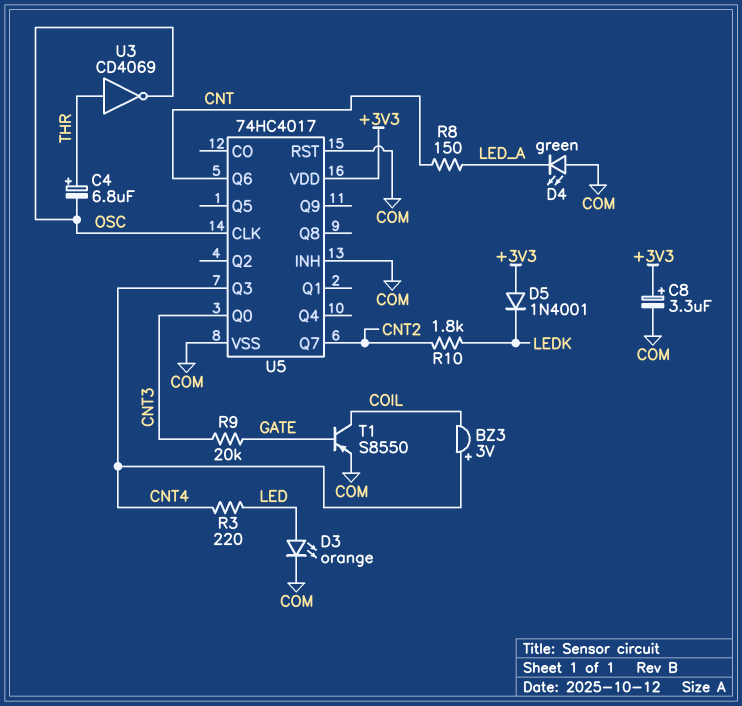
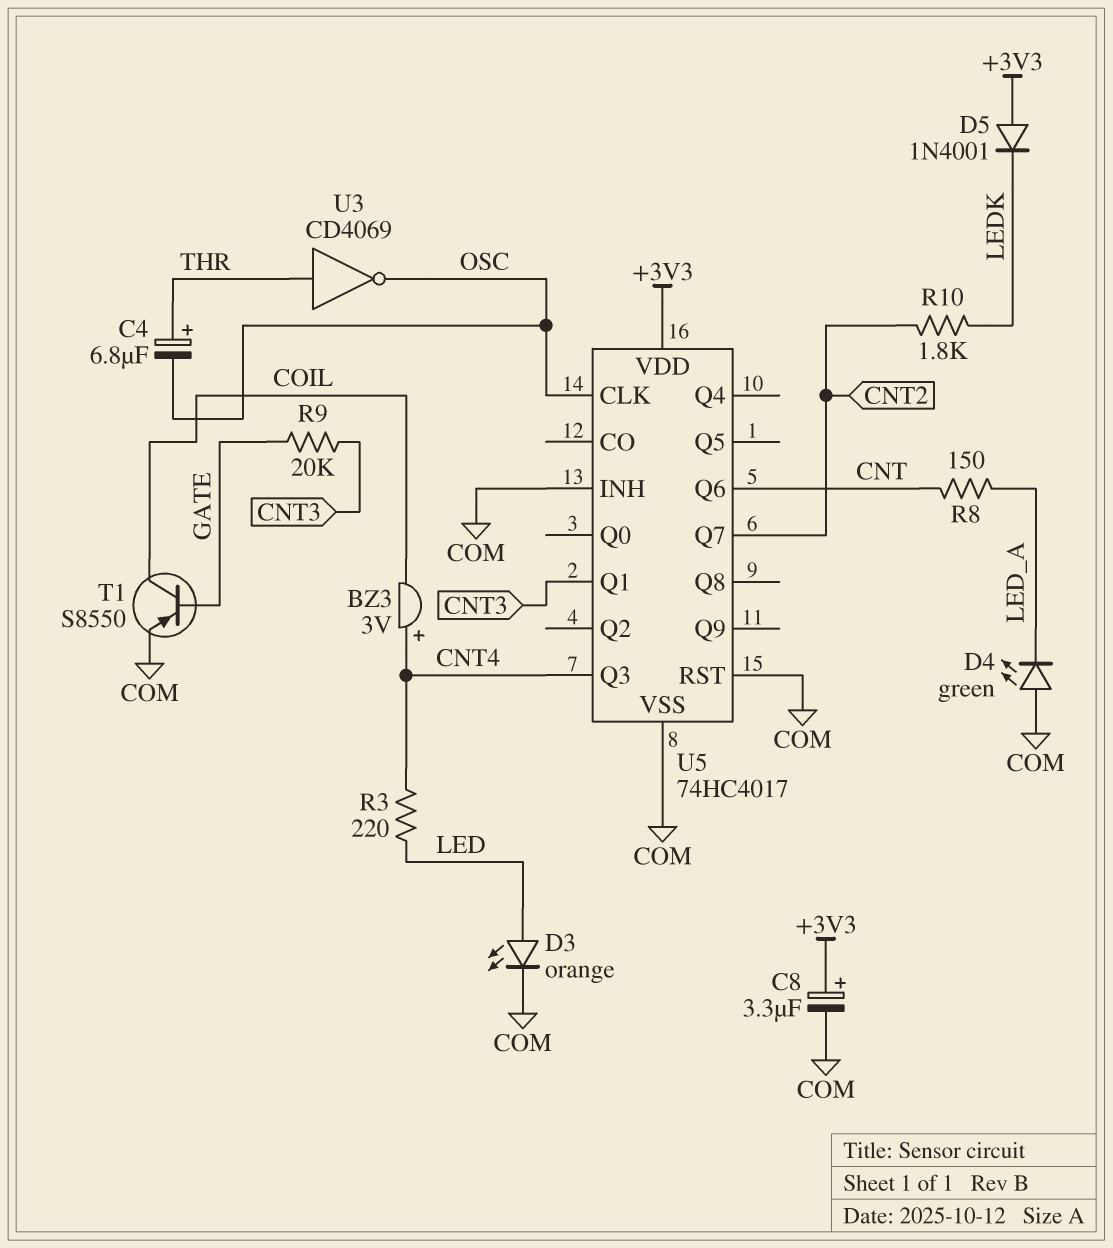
U5 pin Q0: CNT3 -> none
U5 pin Q1: none -> CNT3

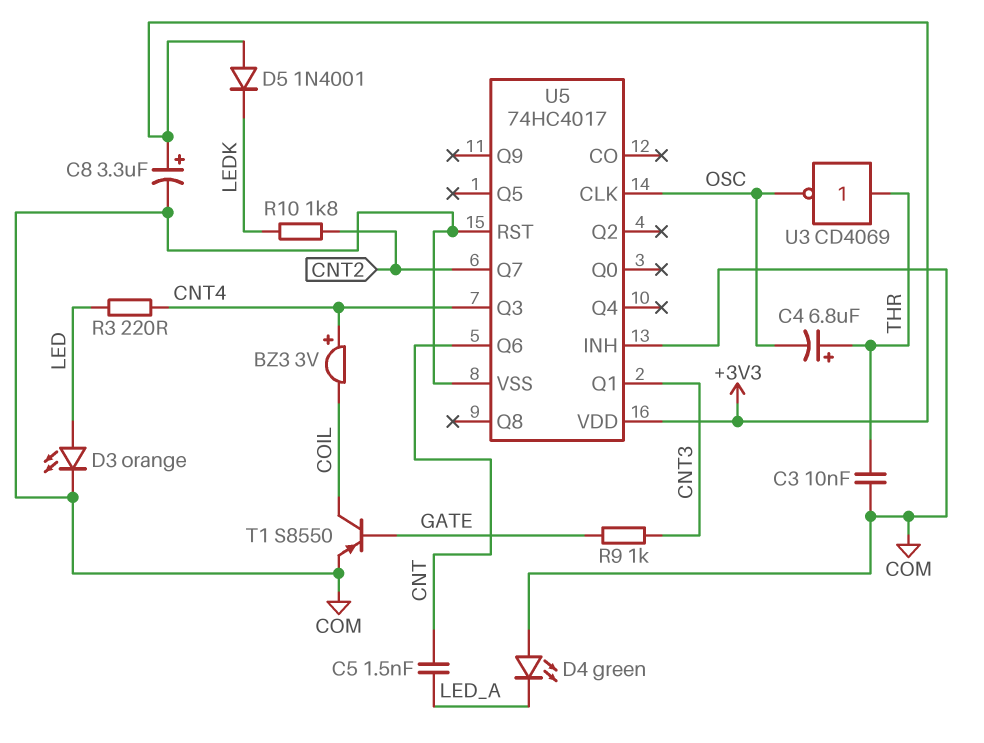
C3: none -> 10nF (COM, THR)
C5: none -> 1.5nF (CNT, LED_A)
R8: 150 (CNT, LED_A) -> none
R9: 20k (CNT3, GATE) -> 1k (CNT3, GATE)

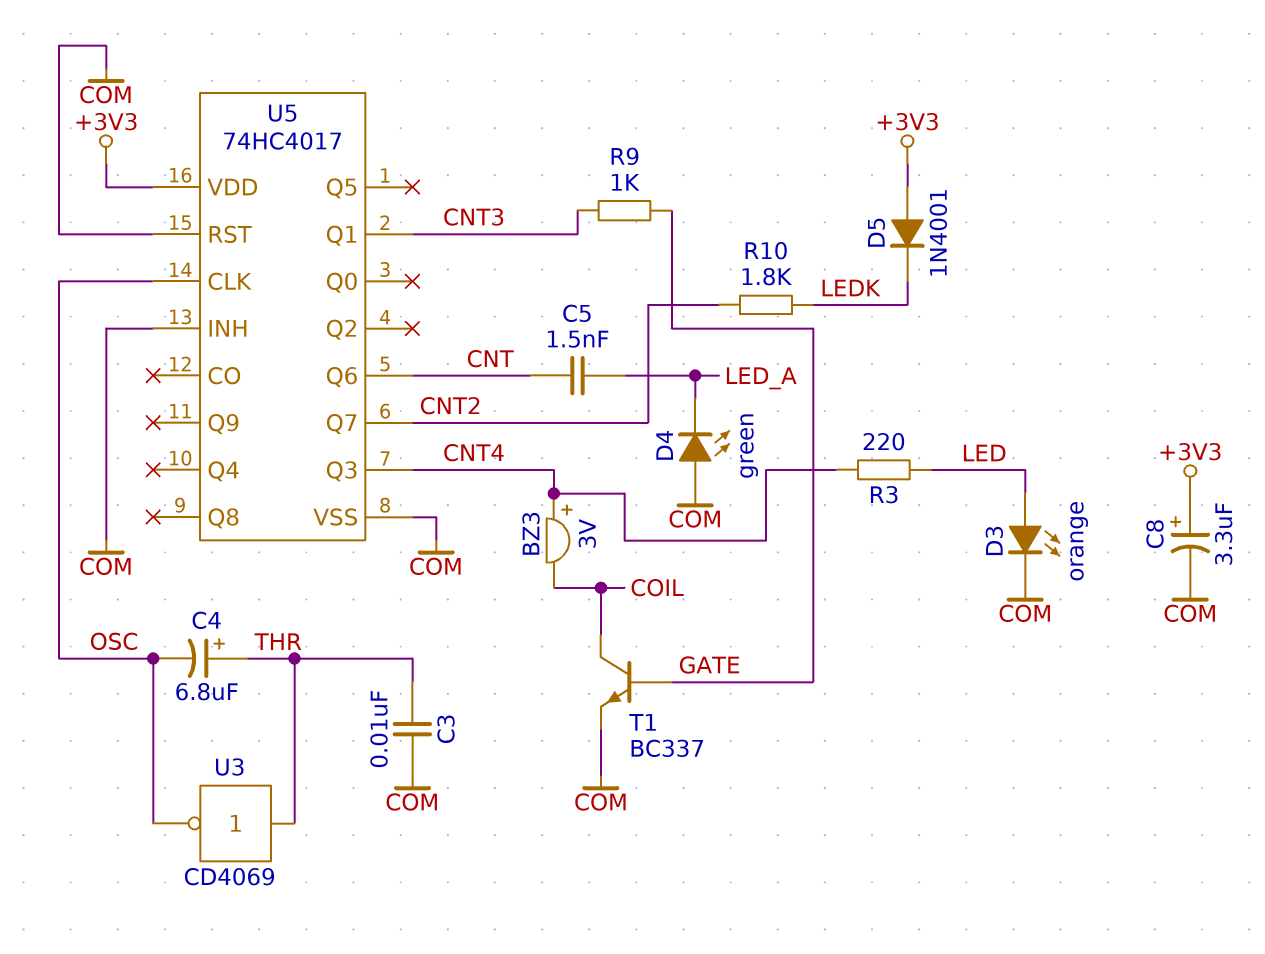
T1: PNP S8550 (B GATE, C COIL, E COM) -> NPN BC337 (B GATE, C COIL, E COM)

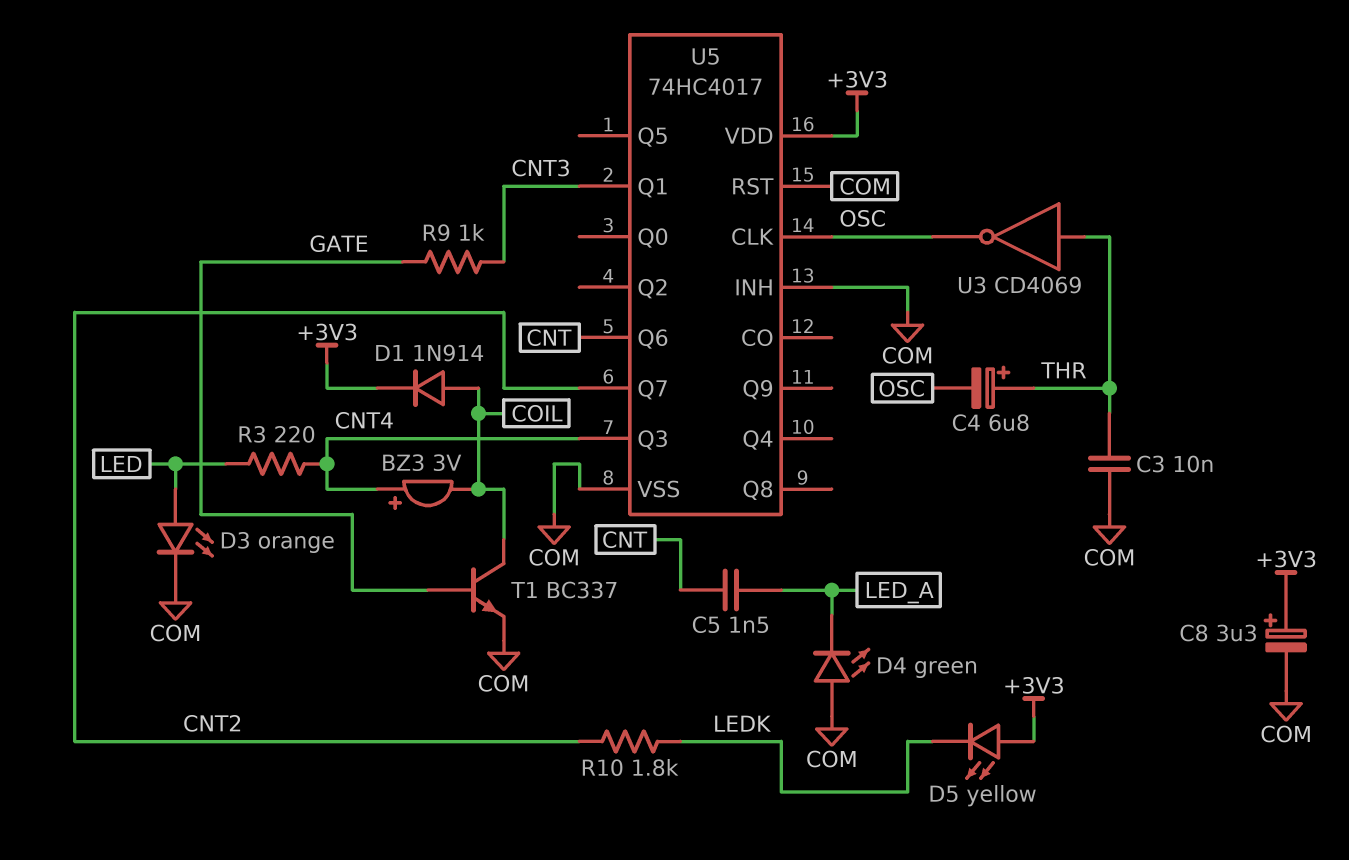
D1: none -> diode 1N914 (A COIL, K +3V3)
D5: diode 1N4001 (A +3V3, K LEDK) -> LED yellow (A +3V3, K LEDK)

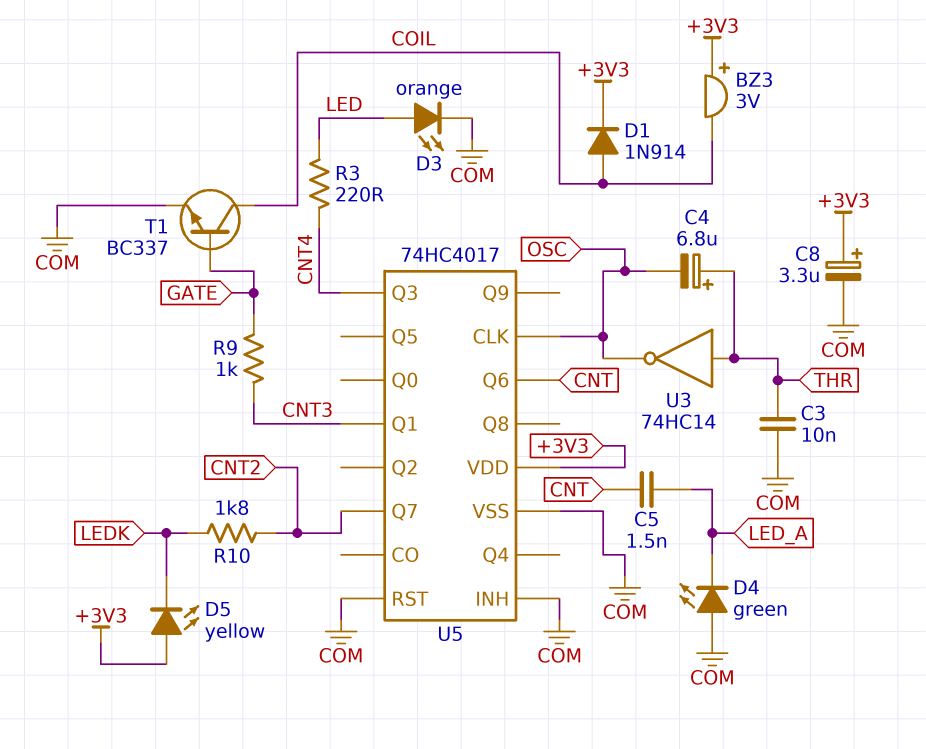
BZ3: buzzer 3V (plus CNT4, minus COIL) -> buzzer 3V (plus +3V3, minus COIL)
U3: NOT CD4069 (in THR, out OSC) -> NOT 74HC14 (in THR, out OSC)

